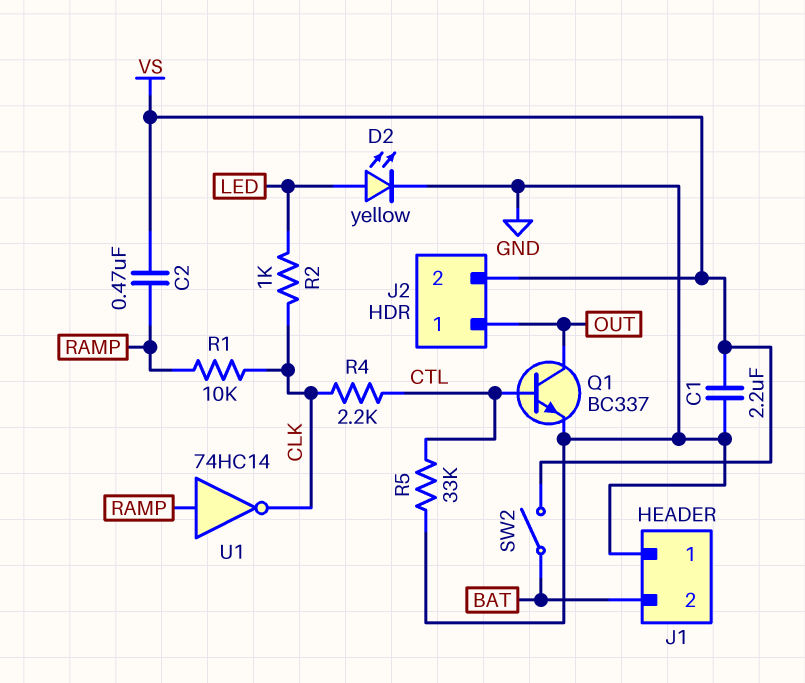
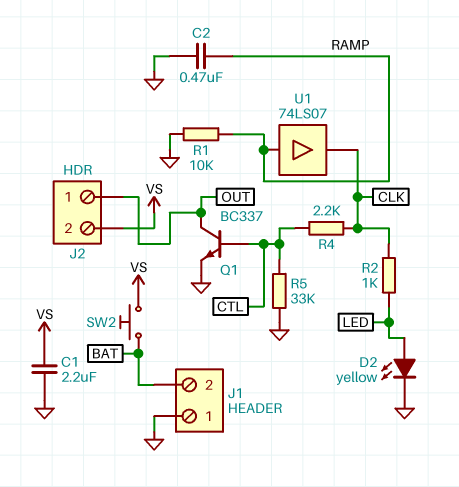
C2: 470nF (RAMP, VS) -> 470nF (GND, RAMP)
R1: 10k (CLK, RAMP) -> 10k (GND, RAMP)
SW2: switch (BAT, VS) -> button (BAT, VS)
U1: NOT 74HC14 (in RAMP, out CLK) -> buffer 74LS07 (in RAMP, out CLK)

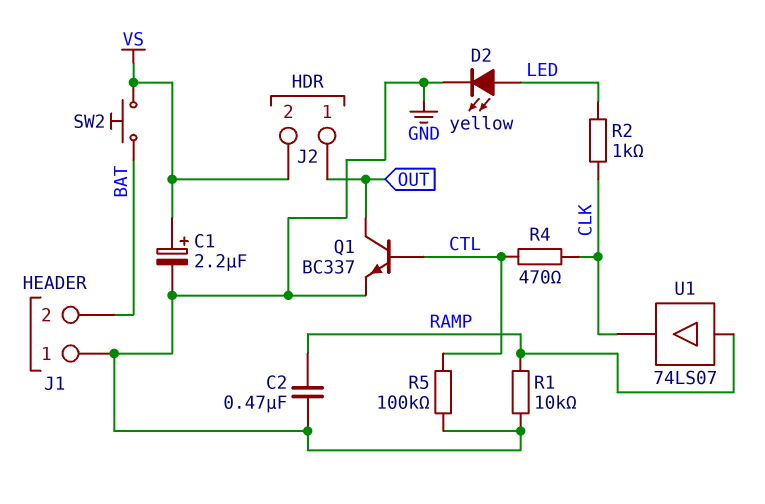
C1: 2.2uF (GND, VS) -> 2.2uF (plus VS, minus GND)
R4: 2.2k (CLK, CTL) -> 470 (CLK, CTL)
R5: 33k (CTL, GND) -> 100k (CTL, GND)

